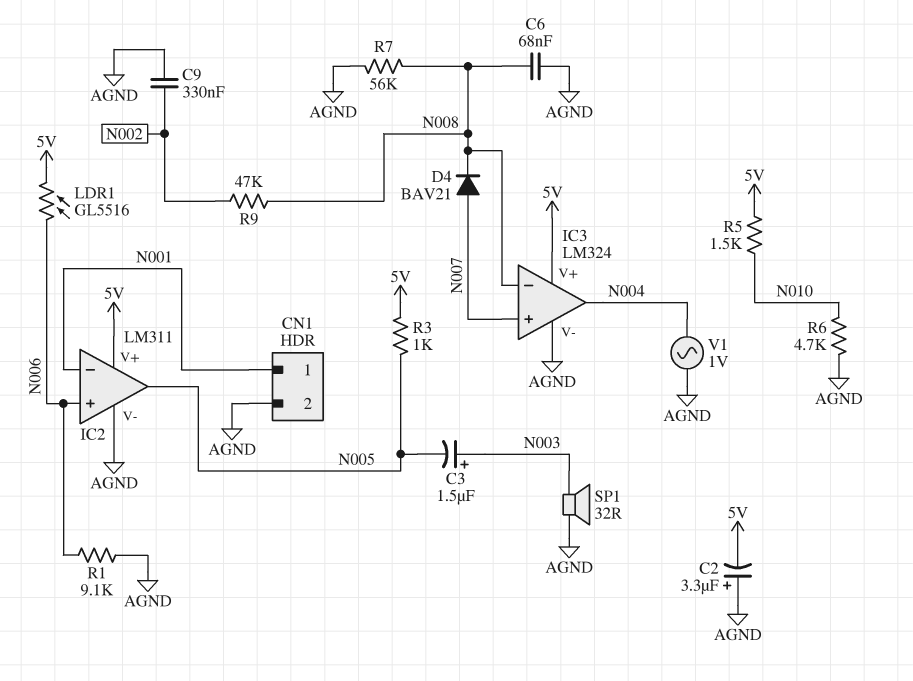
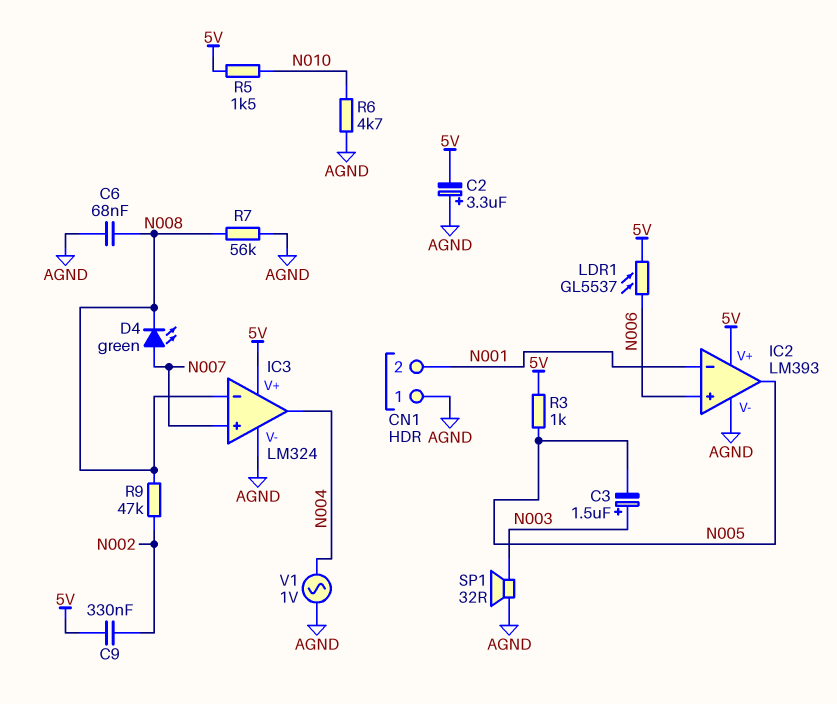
C9: 330nF (AGND, N002) -> 330nF (5V, N002)
CN1 pin 1: N001 -> AGND
CN1 pin 2: AGND -> N001
D4: diode BAV21 (A N007, K N008) -> LED green (A N007, K N008)
IC2: LM311 -> LM393
LDR1: GL5516 (5V, N006) -> GL5537 (5V, N006)
R1: 9.1k (AGND, N006) -> none

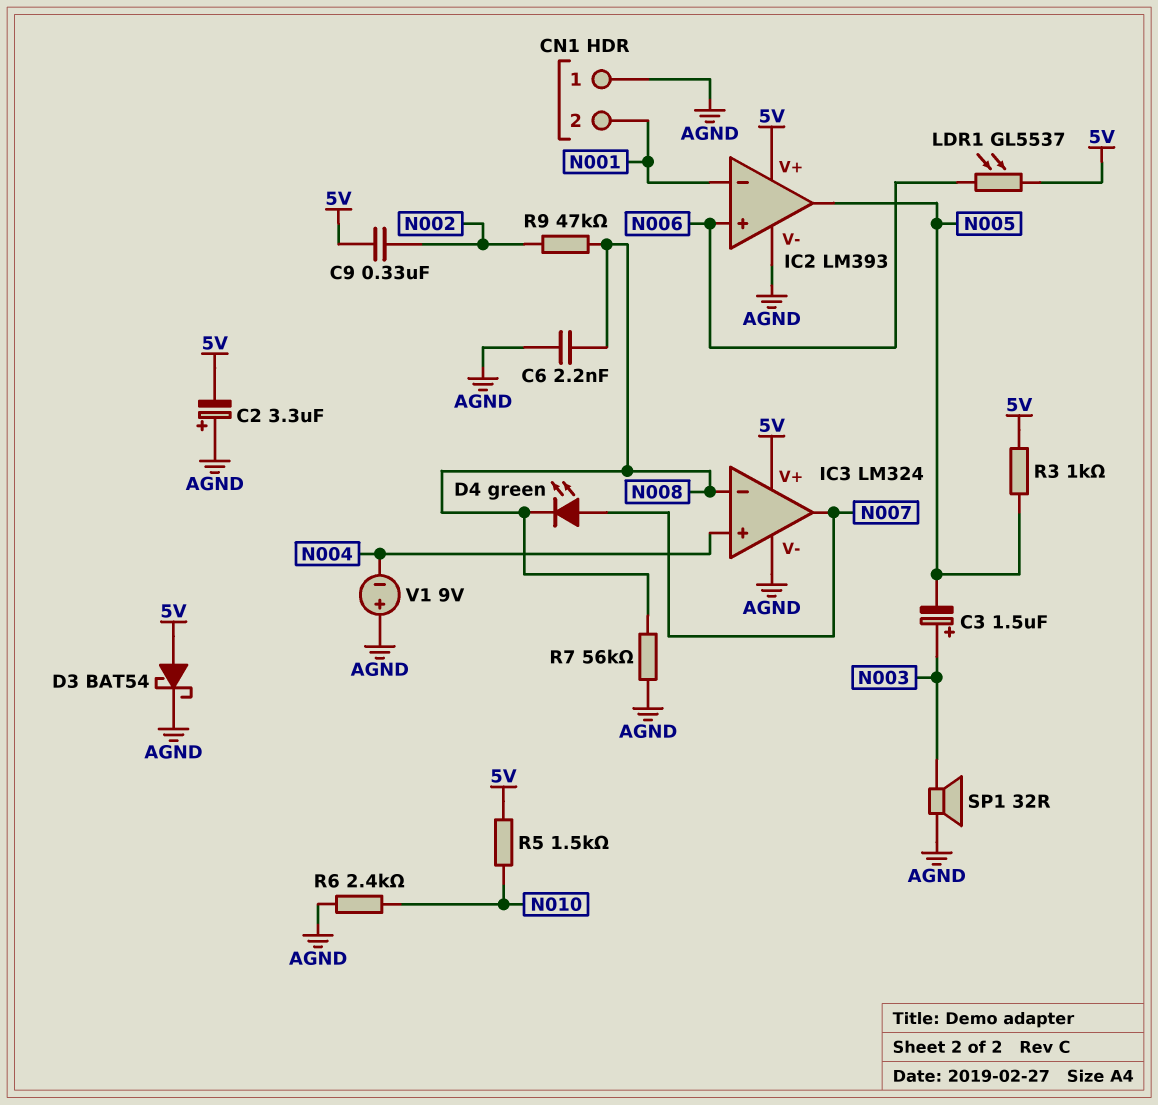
C6: 68nF (AGND, N008) -> 2.2nF (AGND, N008)
D3: none -> schottky BAT54 (A 5V, K AGND)
IC3 pin in+: N007 -> N004
IC3 pin out: N004 -> N007
R6: 4.7k (AGND, N010) -> 2.4k (AGND, N010)
V1: AC 1V (AGND, N004) -> 9V (plus AGND, minus N004)

